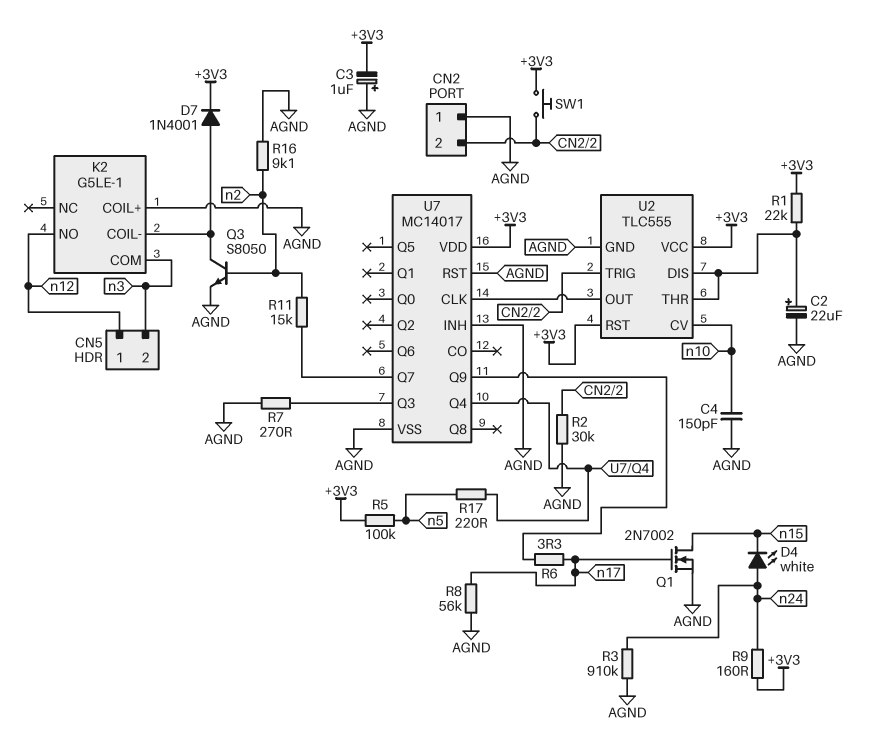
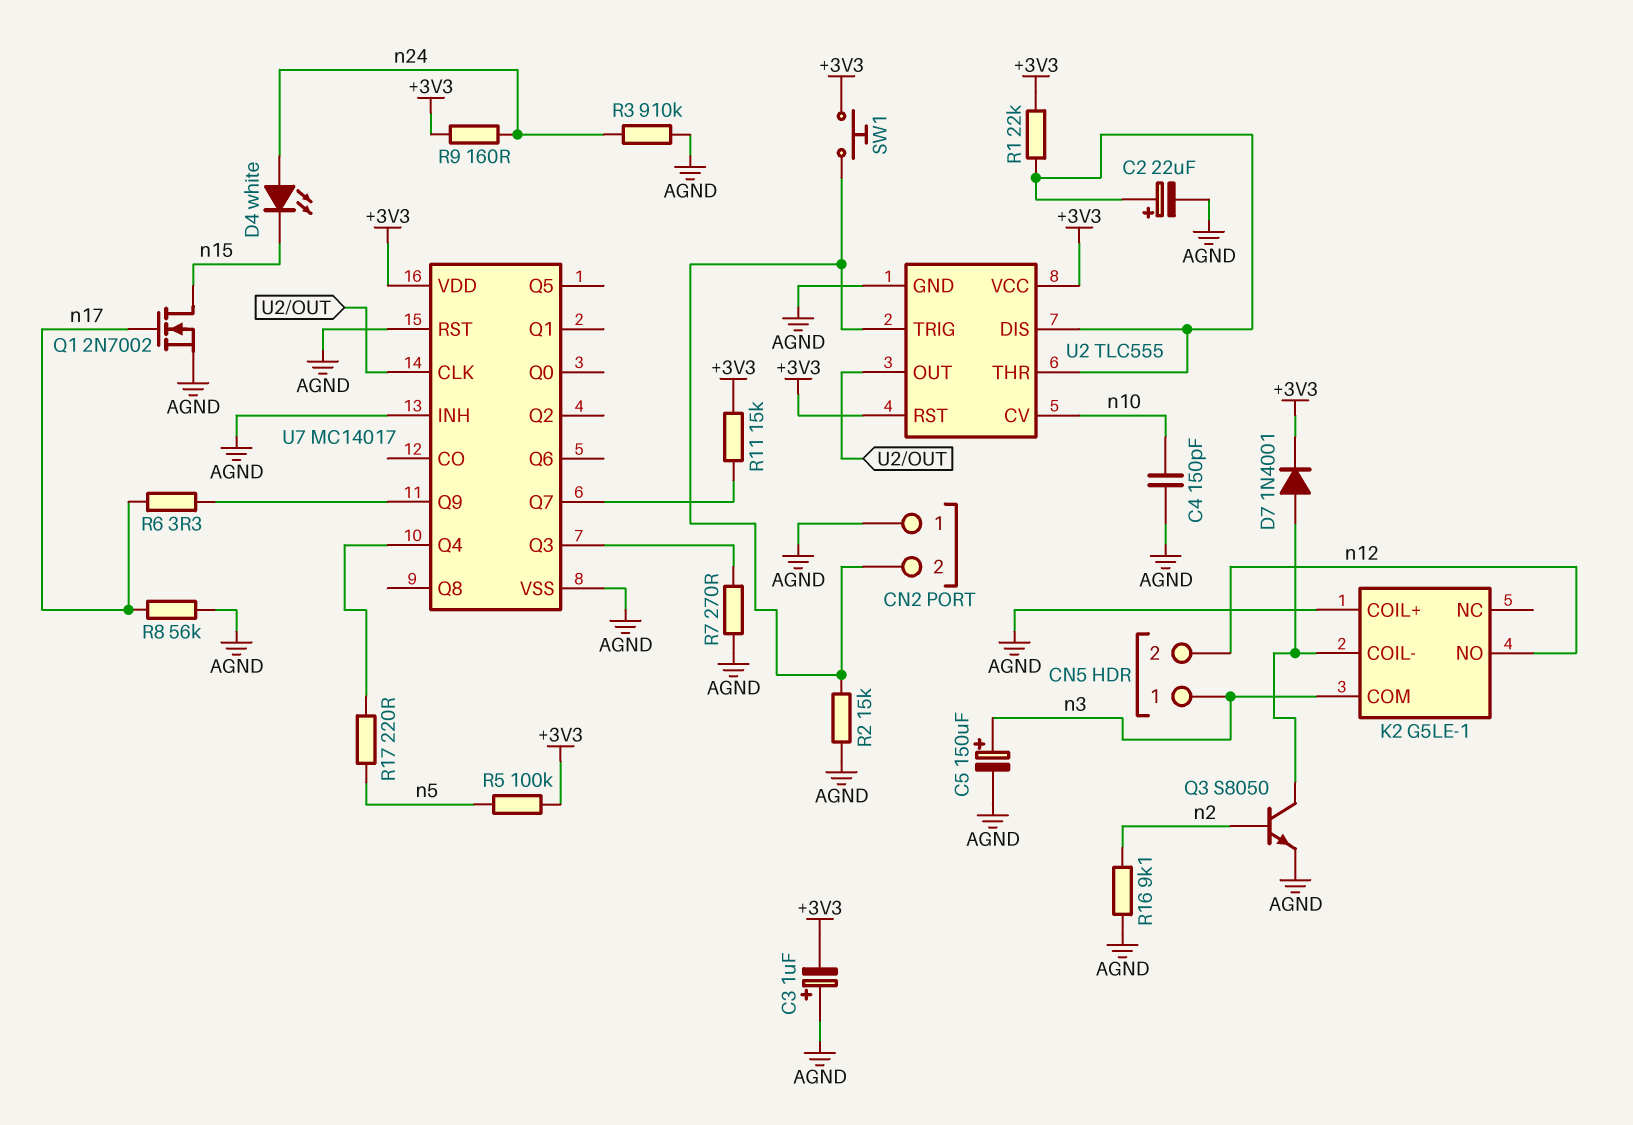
C5: none -> 150uF (plus n3, minus AGND)
CN5 pin 1: n12 -> n3
CN5 pin 2: n3 -> n12
R2: 30k (AGND, CN2/2) -> 15k (AGND, CN2/2)
R11: 15k (U7/Q7, n2) -> 15k (+3V3, U7/Q7)

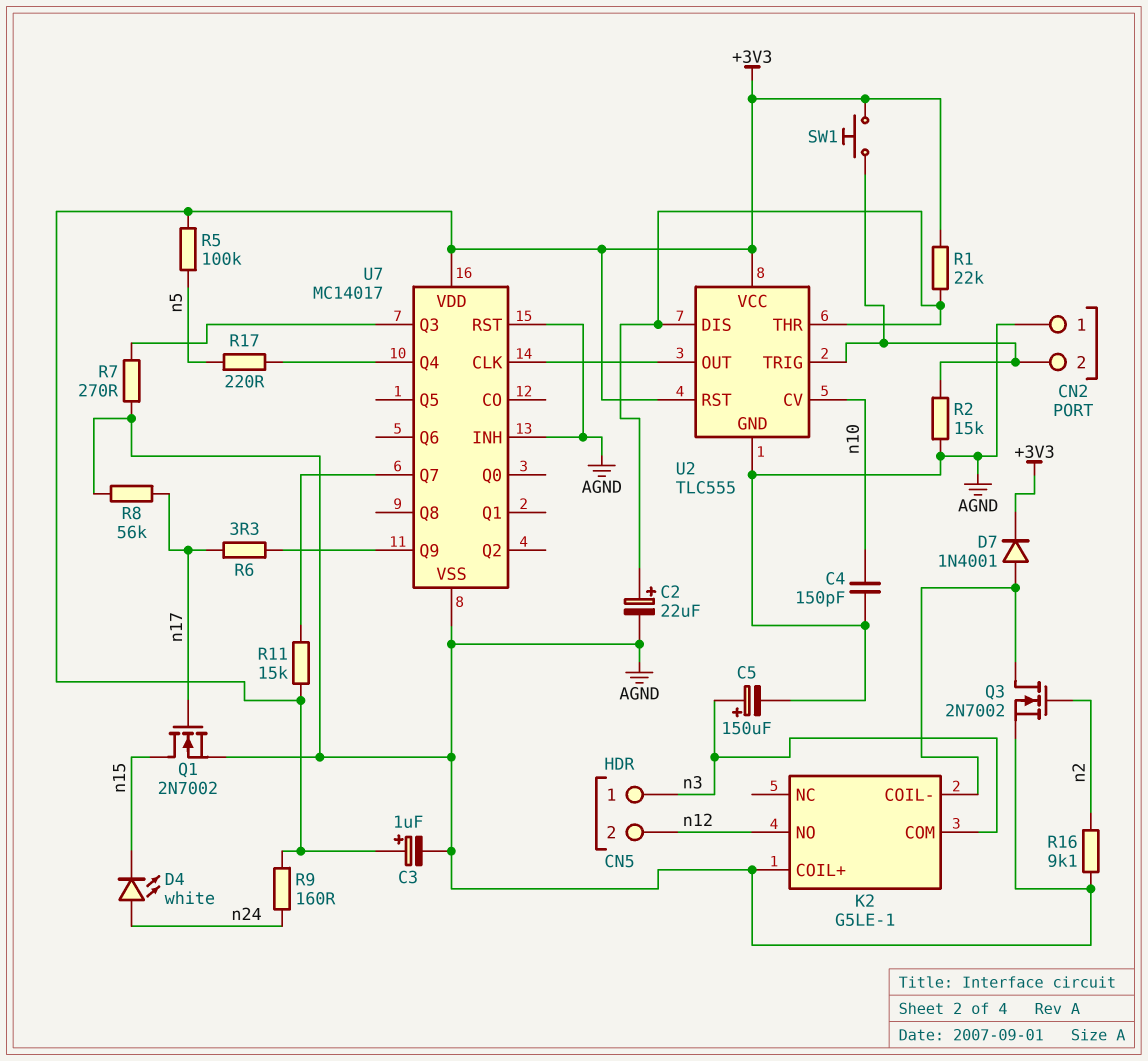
C3: 1uF (plus AGND, minus +3V3) -> 1uF (plus +3V3, minus AGND)
Q3: NPN S8050 (B n2, C K2/COIL-, E AGND) -> NMOS 2N7002 (G n2, D K2/COIL-, S AGND)
R3: 910k (AGND, n24) -> none

